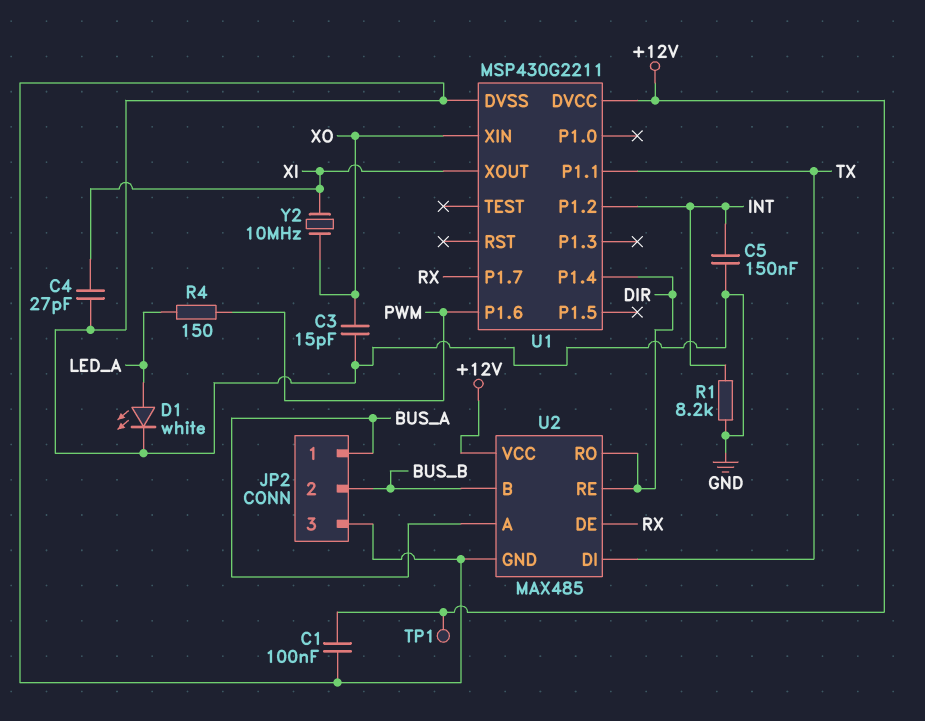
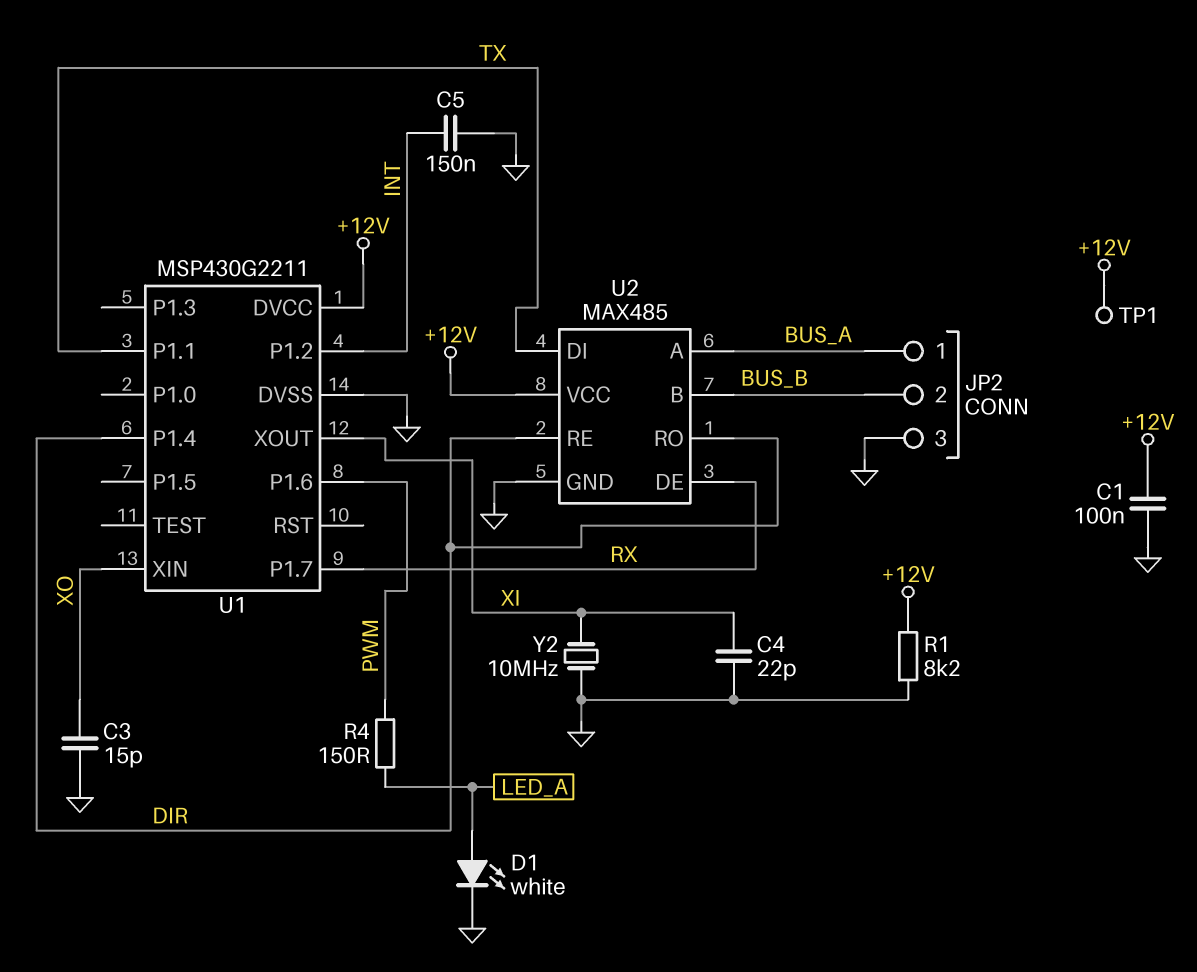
C4: 27pF (GND, XI) -> 22pF (GND, XI)
R1: 8.2k (GND, INT) -> 8.2k (+12V, GND)
Y2: 10MHz (XI, XO) -> 10MHz (GND, XI)

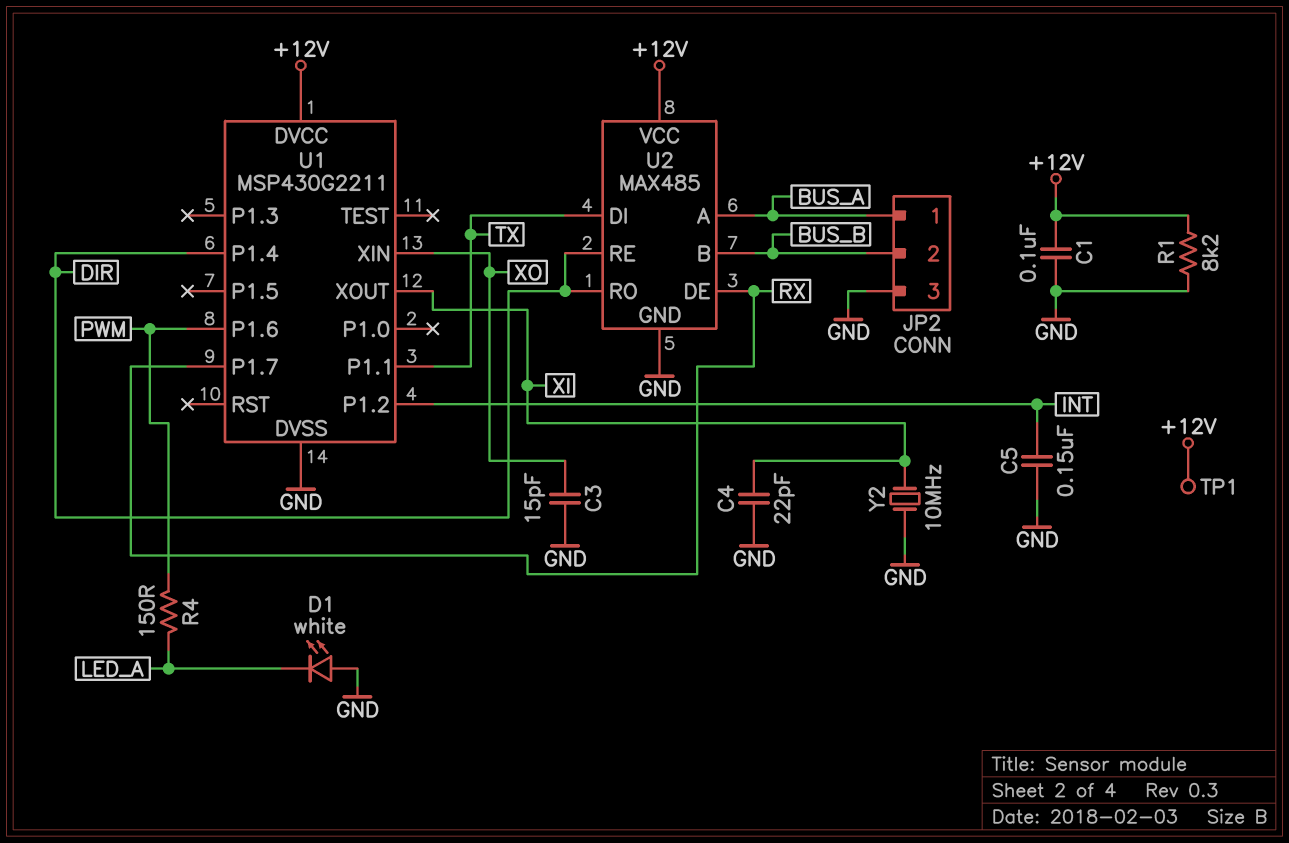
D1: LED white (A LED_A, K GND) -> LED white (A GND, K LED_A)

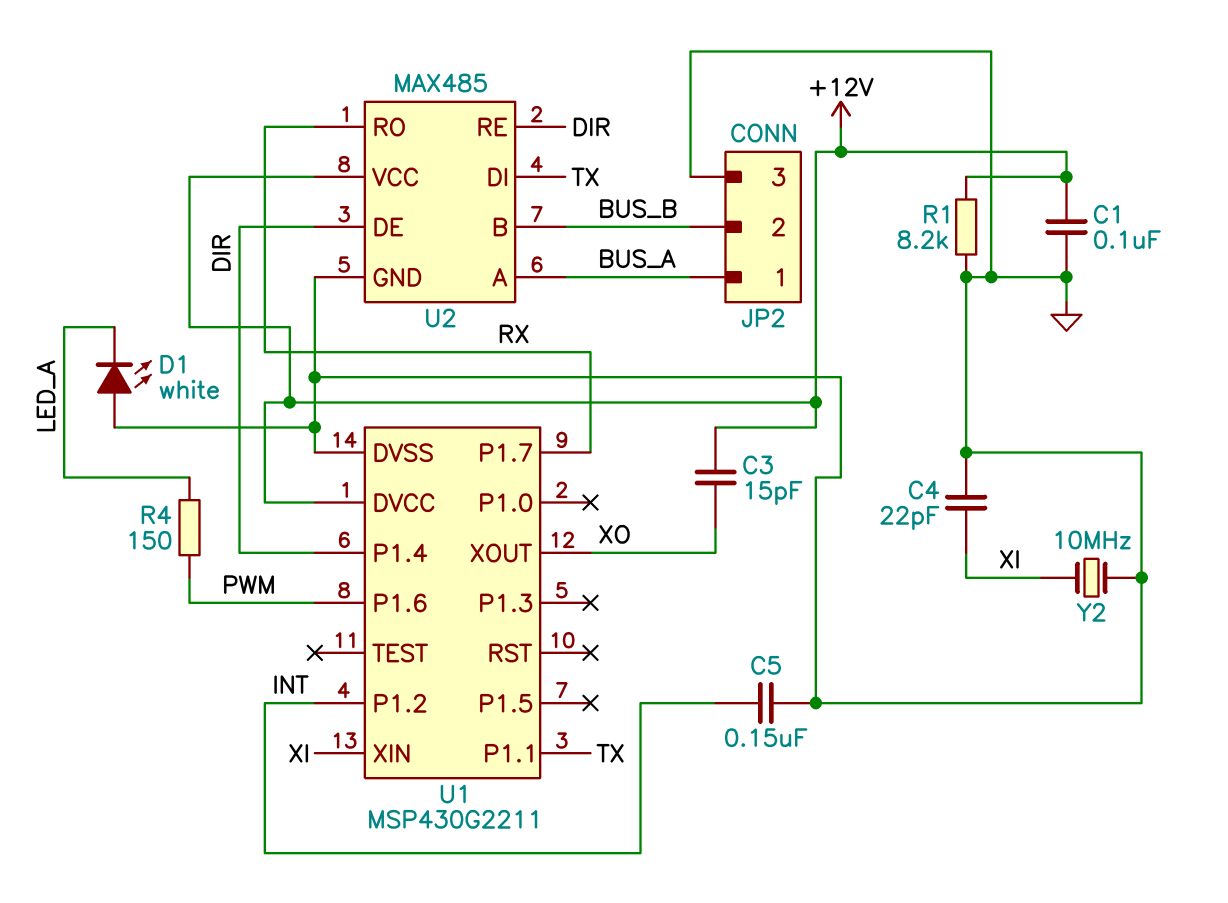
C3: 15pF (GND, XO) -> 15pF (+12V, XO)
TP1: test point (+12V) -> none
U1 pin XIN: XO -> XI
U1 pin XOUT: XI -> XO
U2 pin DE: RX -> DIR
U2 pin RO: DIR -> RX

